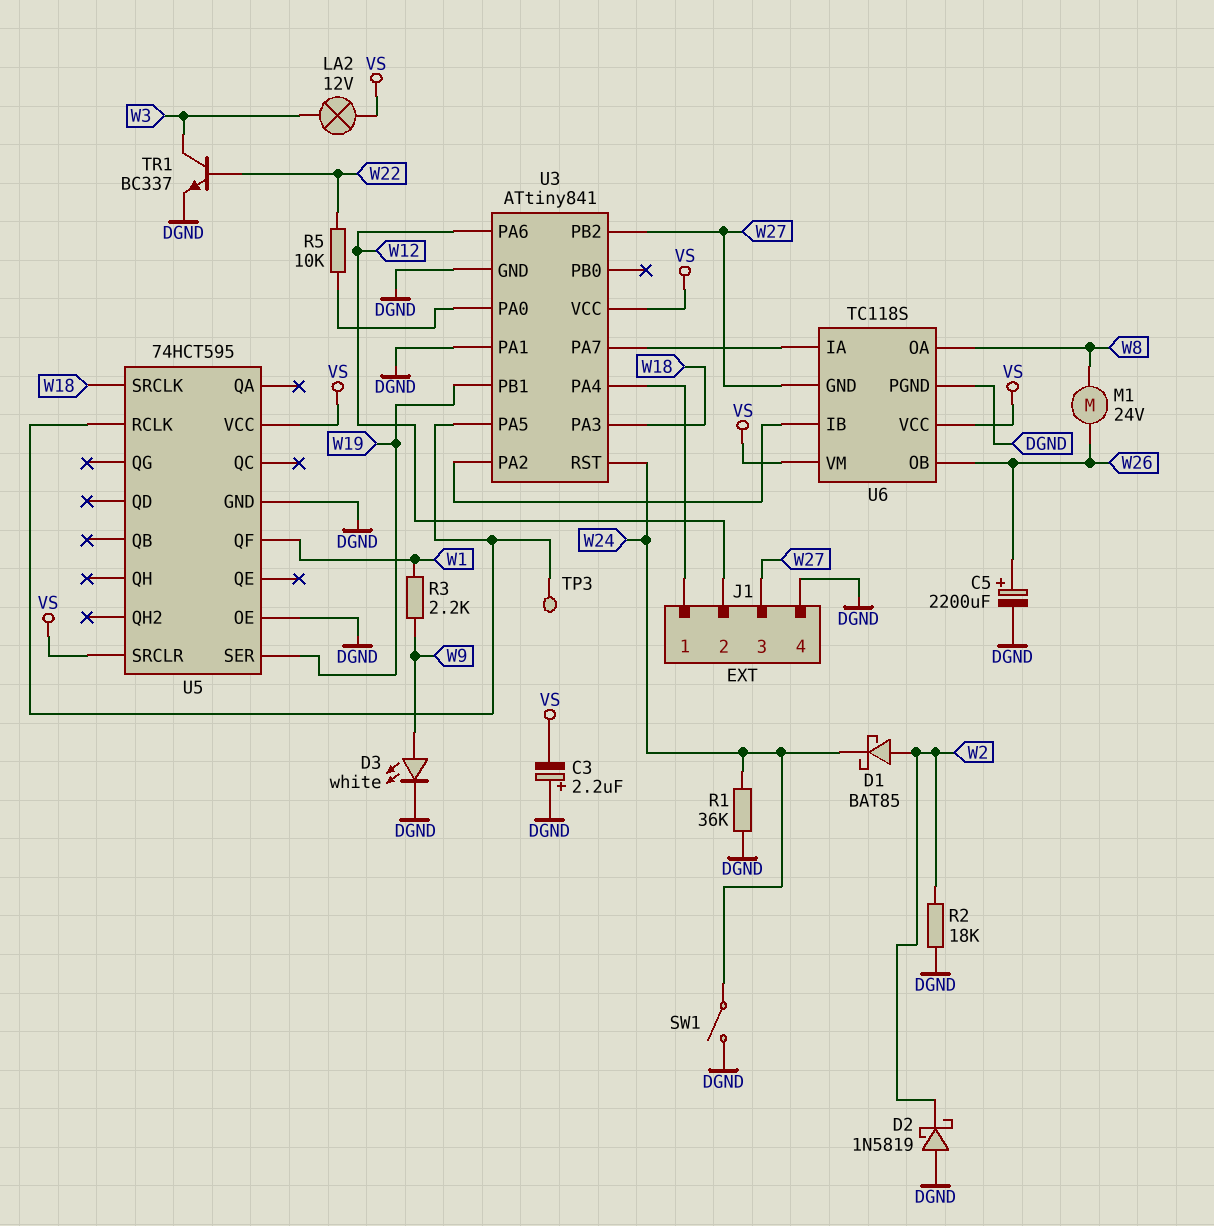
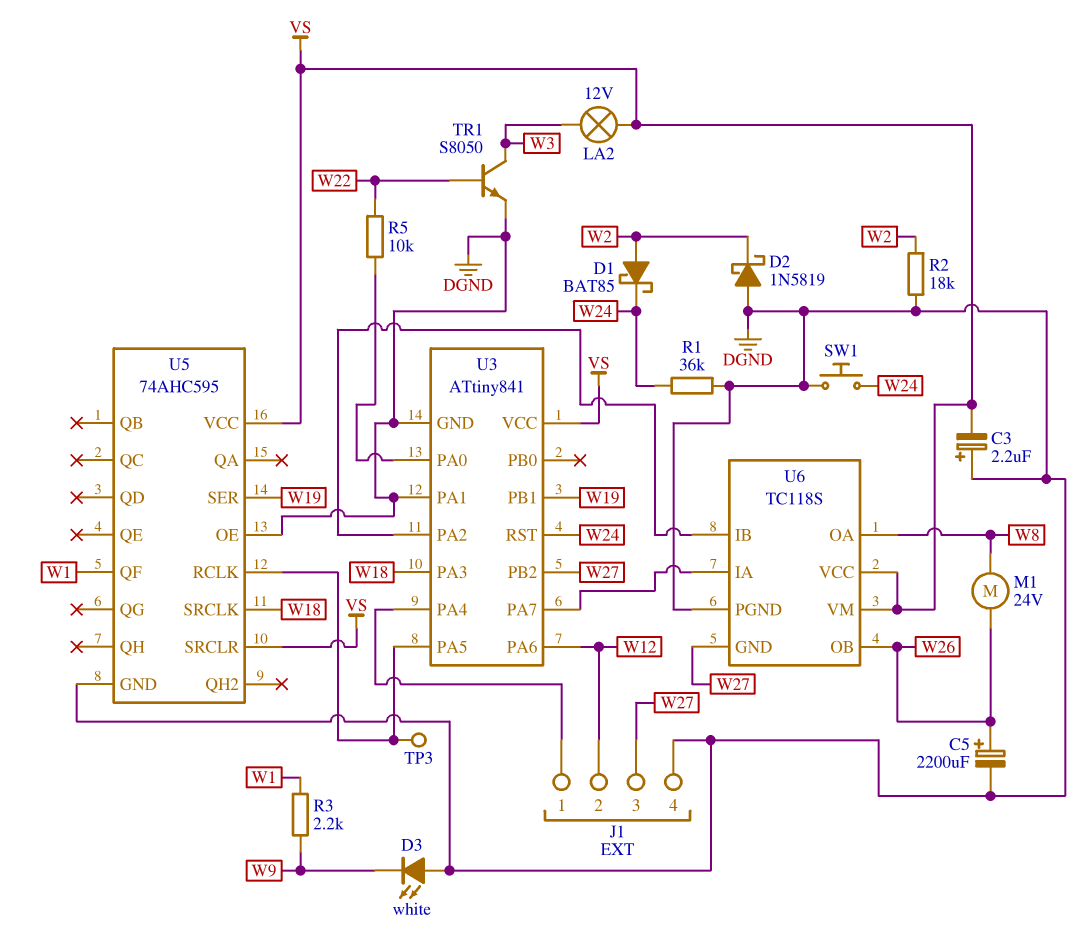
D3: LED white (A W9, K DGND) -> LED white (A DGND, K W9)
SW1: switch (DGND, W24) -> button (DGND, W24)
TR1: NPN BC337 (B W22, C W3, E DGND) -> NPN S8050 (B W22, C W3, E DGND)
U5: 74HCT595 -> 74AHC595

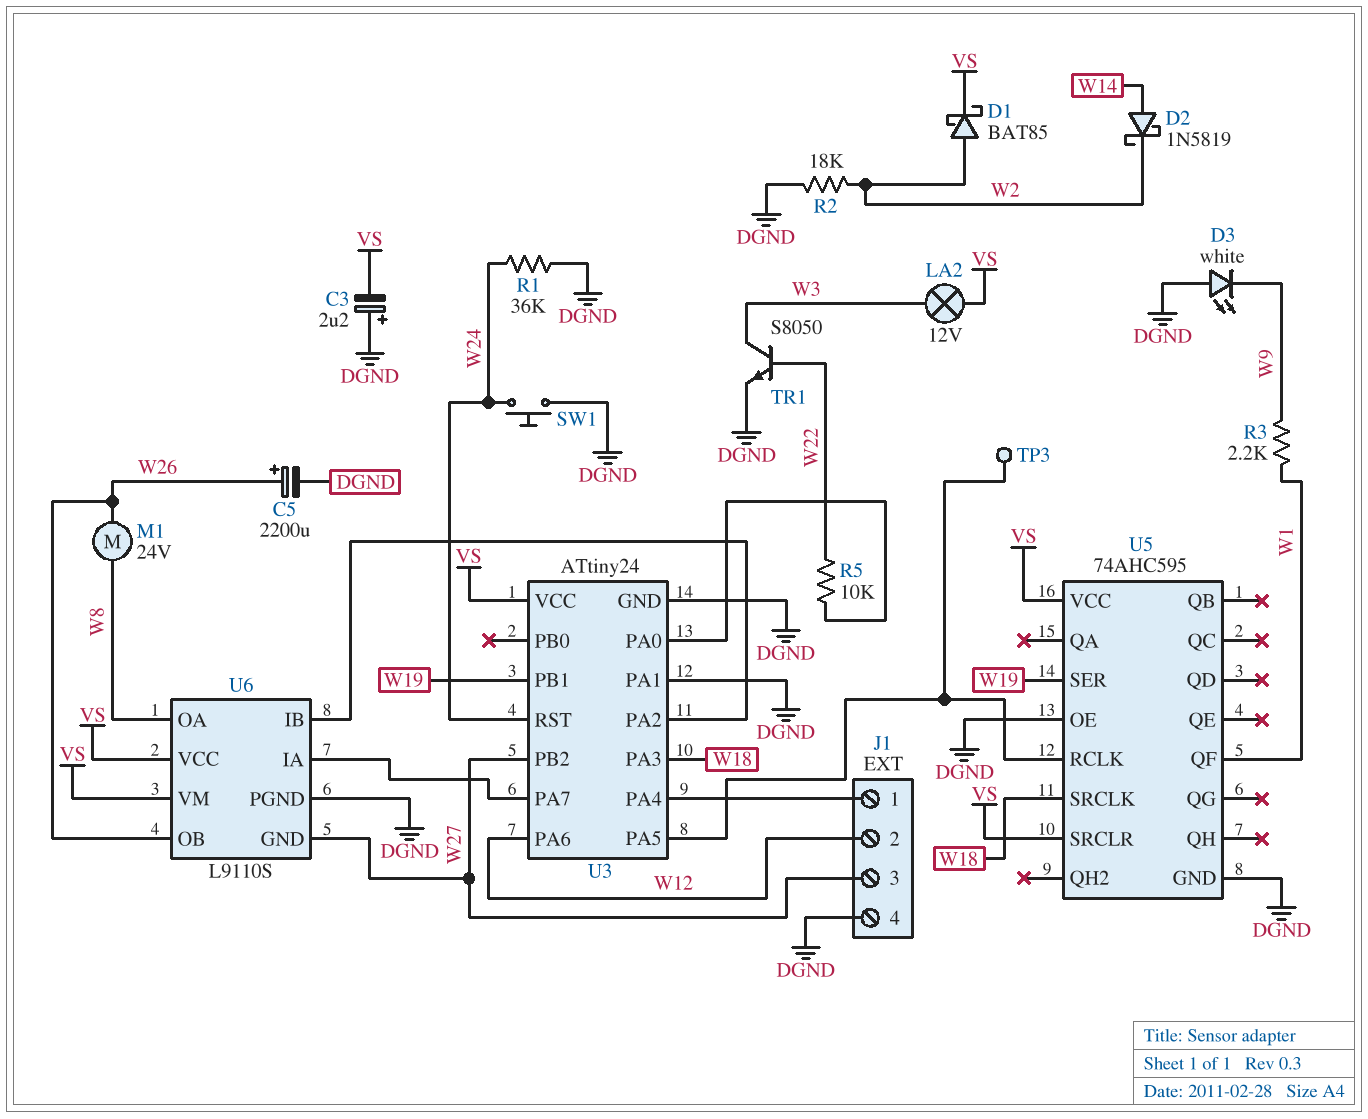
D1: schottky BAT85 (A W2, K W24) -> schottky BAT85 (A W2, K VS)
D2: schottky 1N5819 (A DGND, K W2) -> schottky 1N5819 (A W14, K W2)
U3: ATtiny841 -> ATtiny24
U6: TC118S -> L9110S

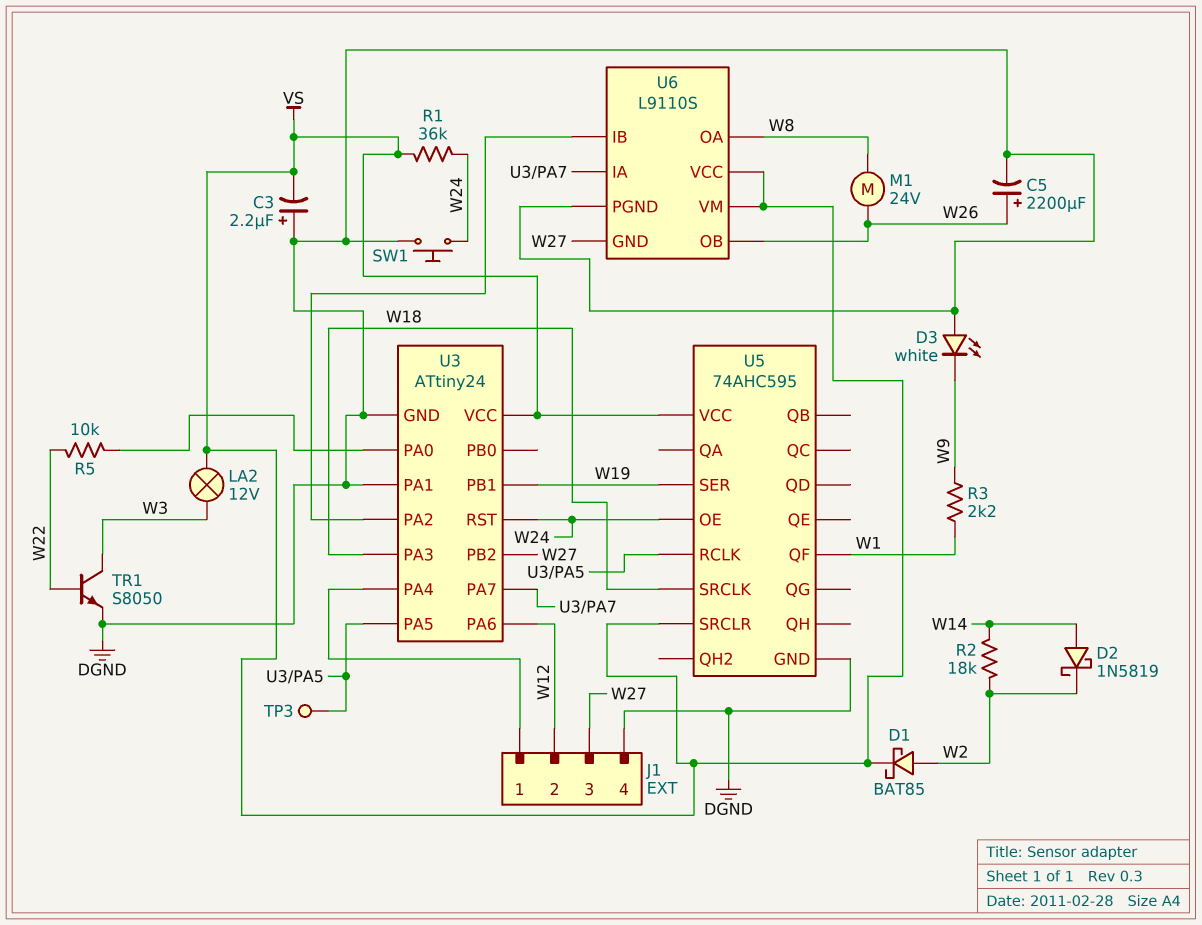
R1: 36k (DGND, W24) -> 36k (VS, W24)
R2: 18k (DGND, W2) -> 18k (W2, W14)
U5 pin OE: DGND -> W24

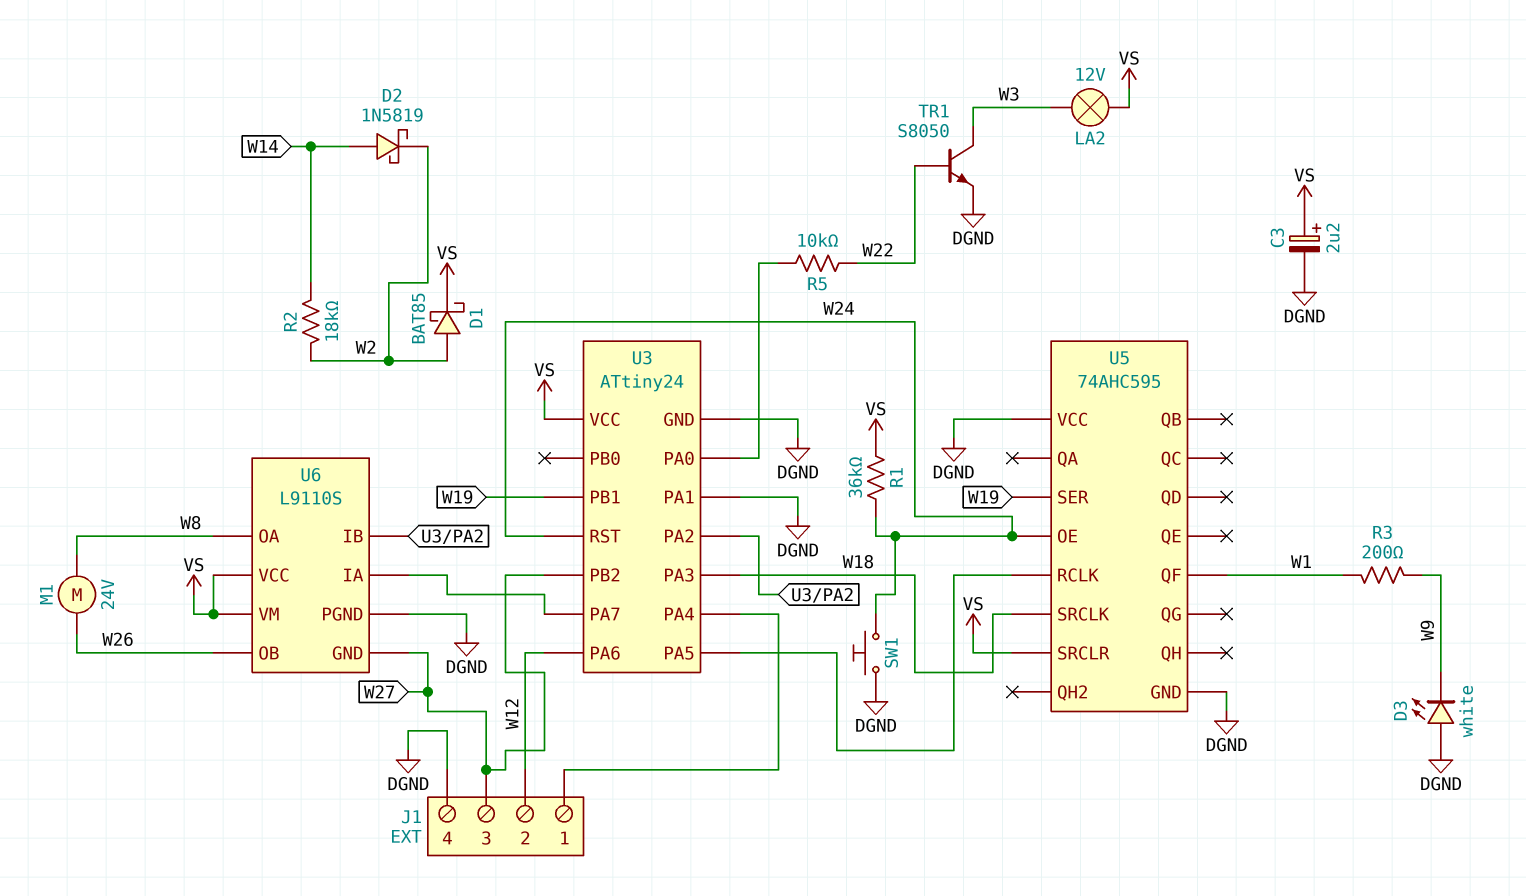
C3: 2.2uF (plus DGND, minus VS) -> 2.2uF (plus VS, minus DGND)
C5: 2200uF (plus W26, minus DGND) -> none
R3: 2.2k (W1, W9) -> 200 (W1, W9)
TP3: test point (U3/PA5) -> none
U5 pin VCC: VS -> DGND

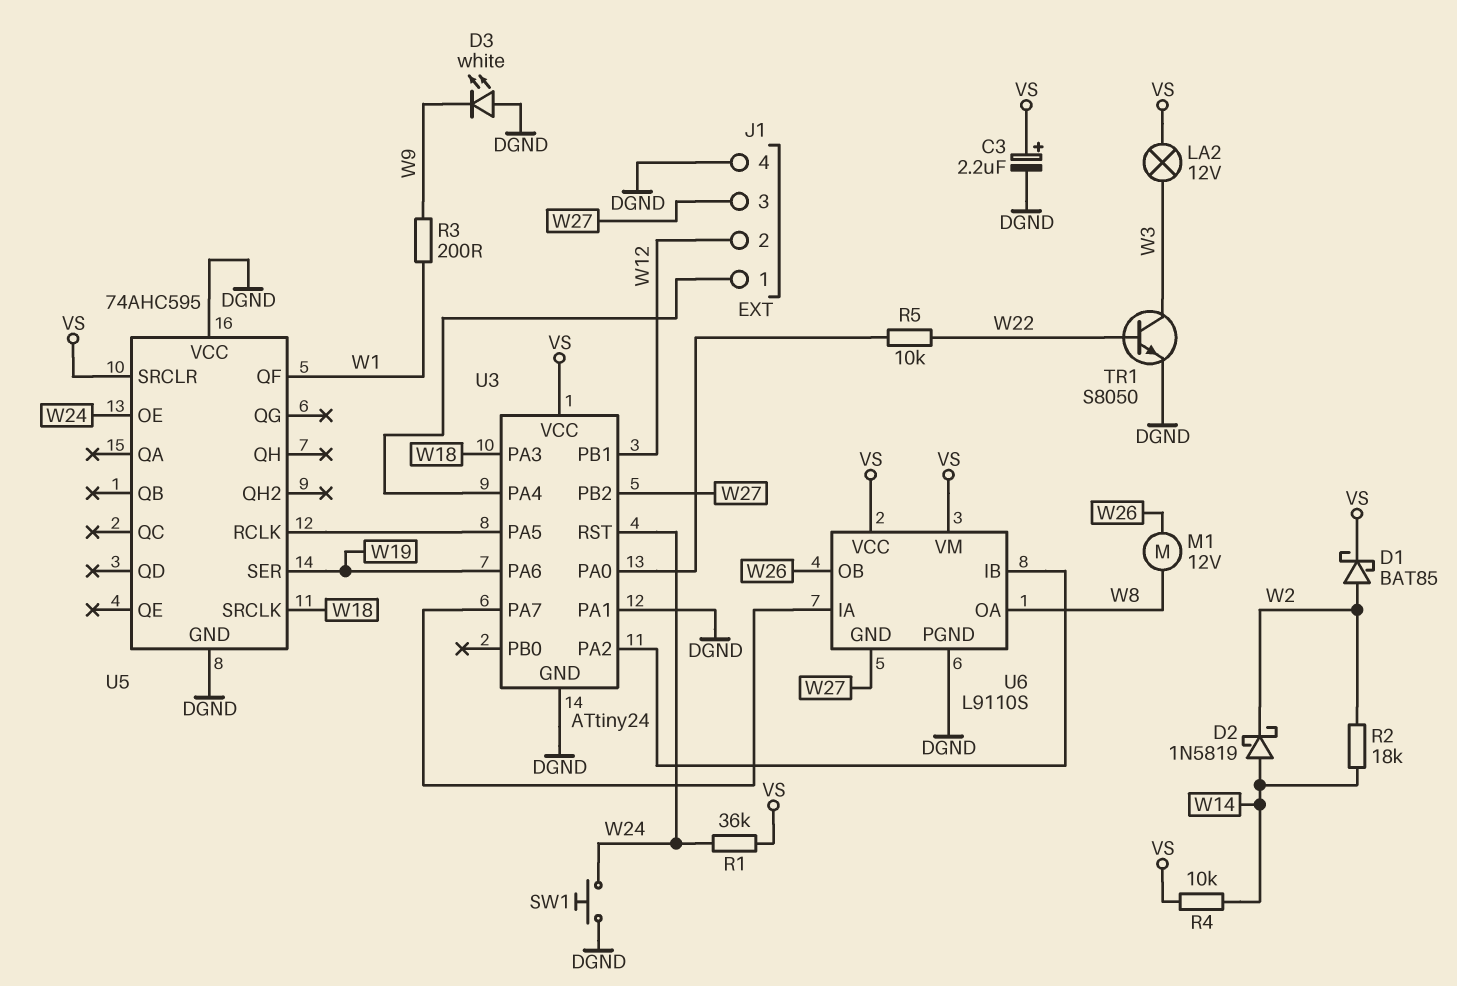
M1: motor 24V (W8, W26) -> motor 12V (W8, W26)
R4: none -> 10k (VS, W14)
U3 pin PA6: W12 -> W19
U3 pin PB1: W19 -> W12

